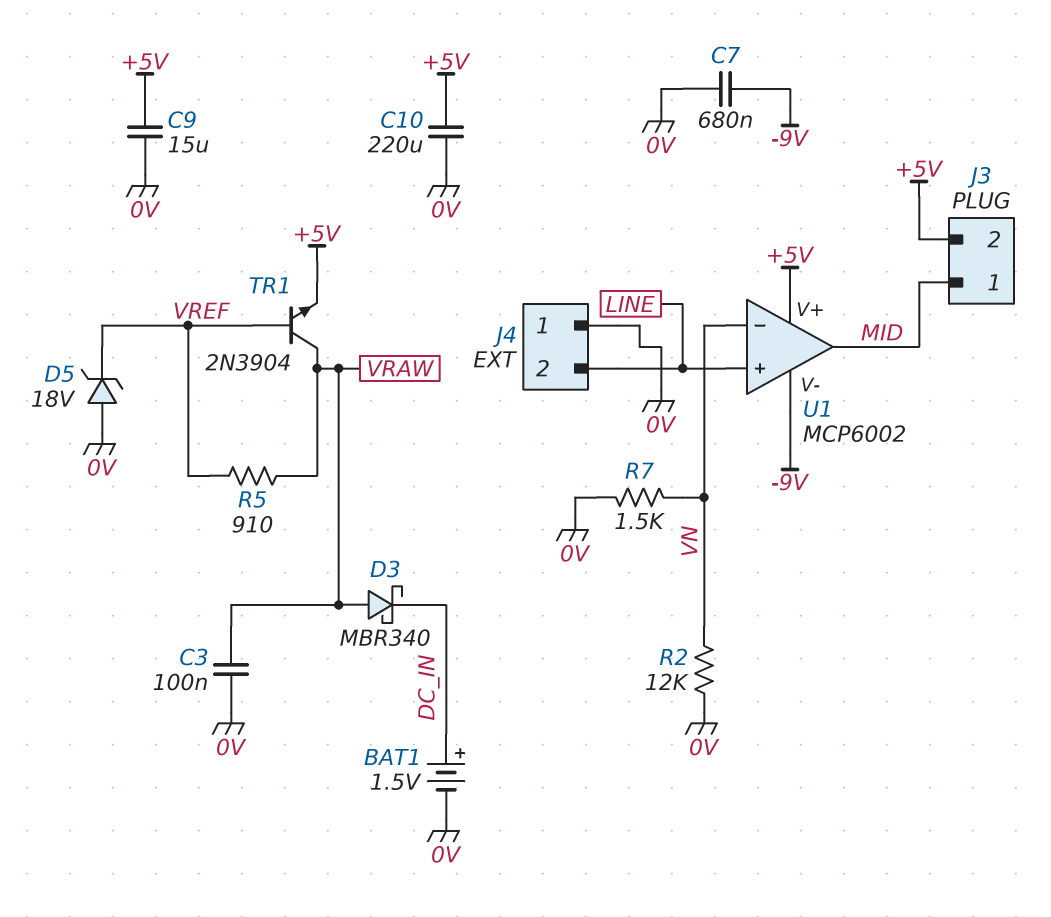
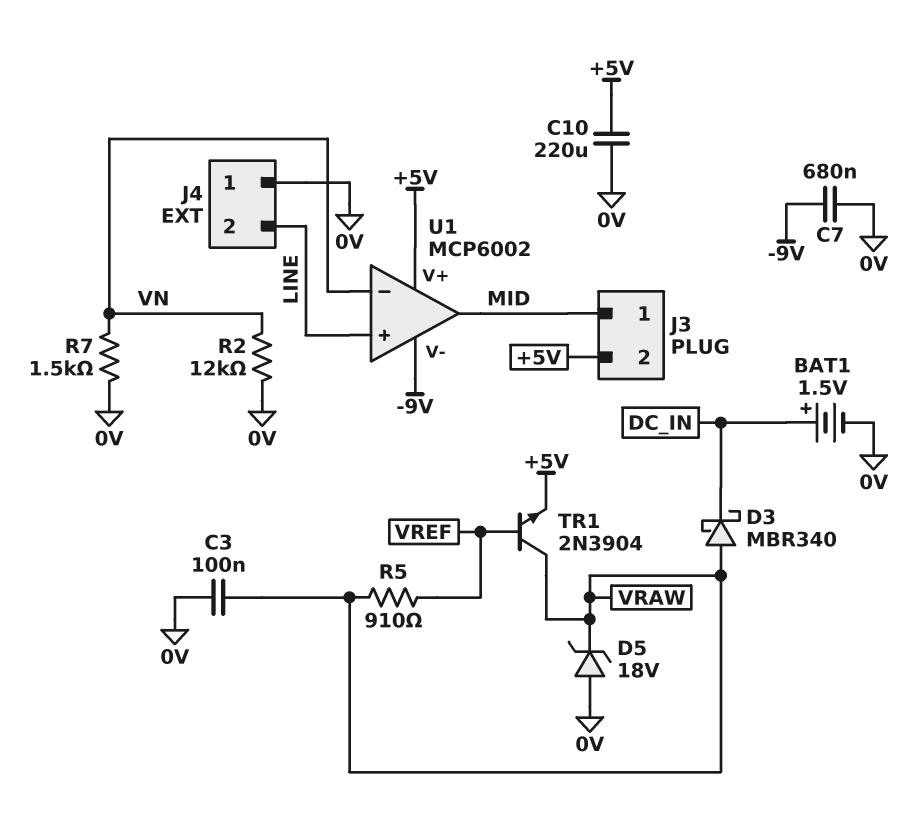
C9: 15uF (+5V, 0V) -> none
D5: zener 18V (A 0V, K VREF) -> zener 18V (A 0V, K VRAW)

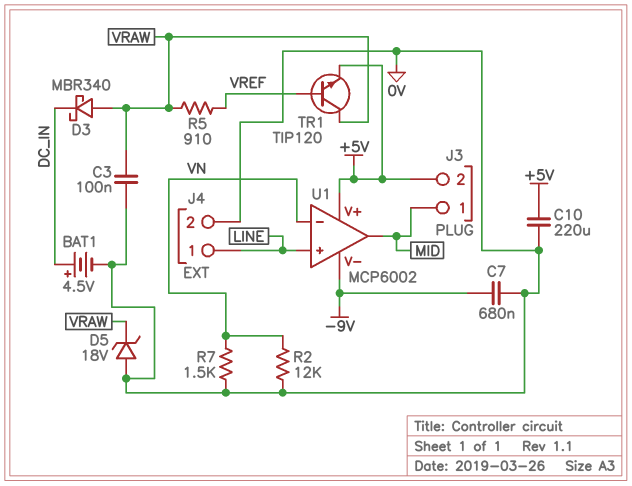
BAT1: 1.5V (plus DC_IN, minus 0V) -> 4.5V (plus DC_IN, minus 0V)
J4 pin 1: 0V -> LINE
J4 pin 2: LINE -> 0V
TR1: NPN 2N3904 (B VREF, C VRAW, E +5V) -> NPN TIP120 (B VREF, C VRAW, E +5V)

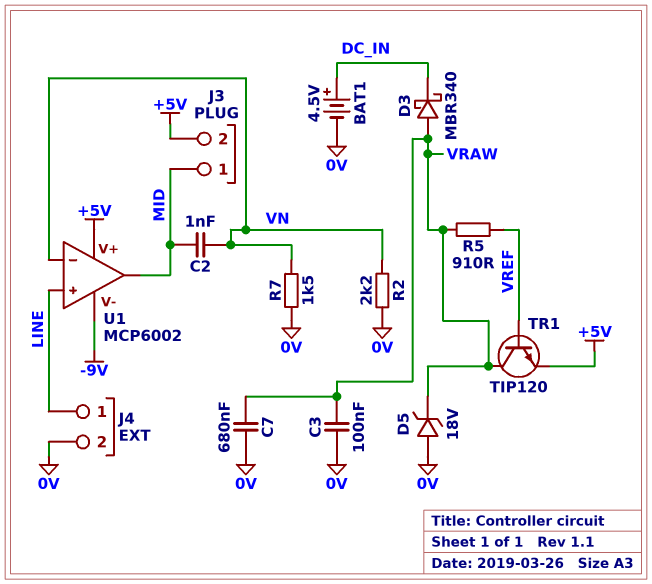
C2: none -> 1nF (MID, VN)
C7: 680nF (-9V, 0V) -> 680nF (0V, VRAW)
C10: 220uF (+5V, 0V) -> none
R2: 12k (0V, VN) -> 2.2k (0V, VN)

